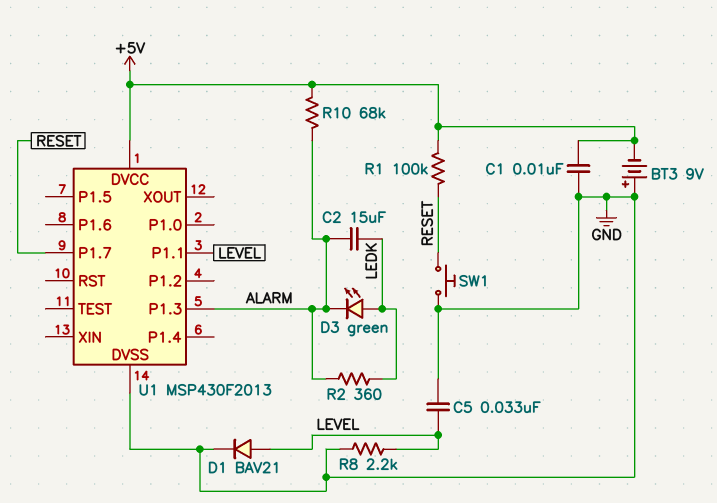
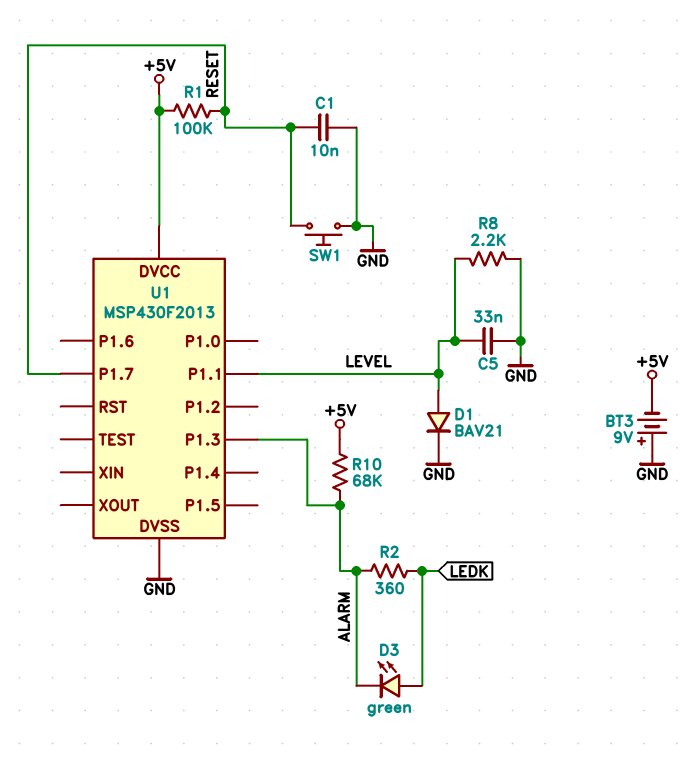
C1: 10nF (+5V, GND) -> 10nF (GND, RESET)
C2: 15uF (ALARM, LEDK) -> none

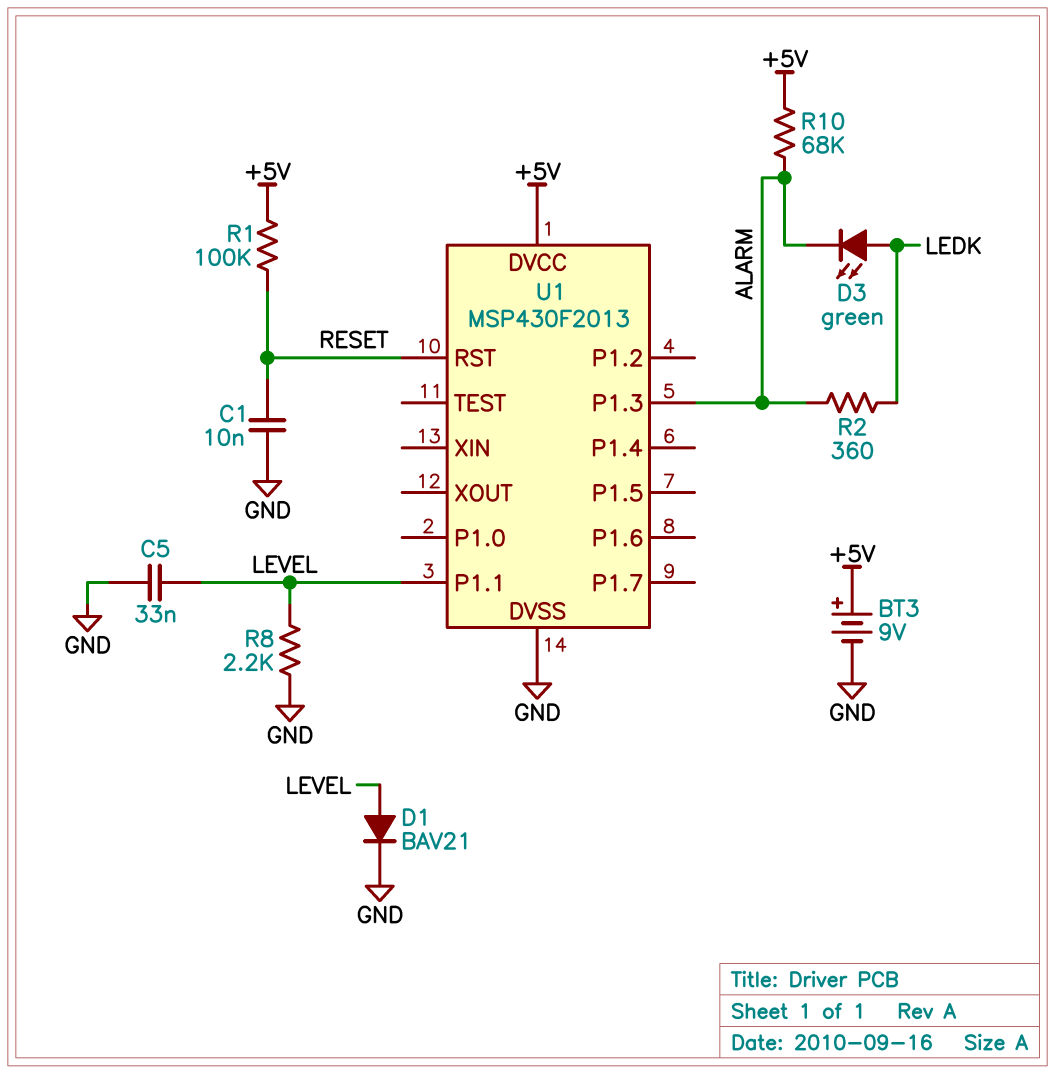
BT3: 9V (plus GND, minus +5V) -> 9V (plus +5V, minus GND)
SW1: button (GND, RESET) -> none
U1 pin P1.7: RESET -> none
U1 pin RST: none -> RESET

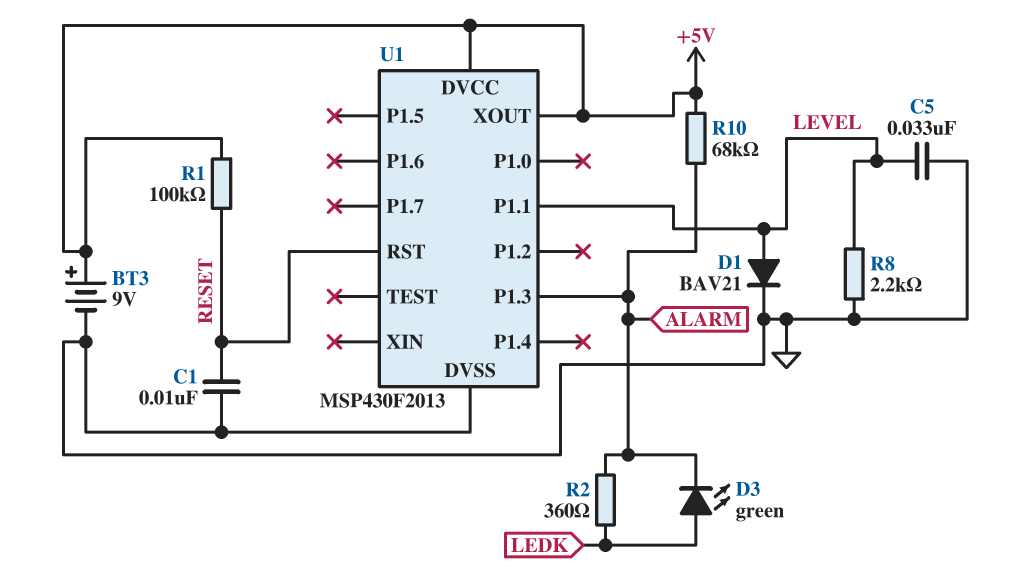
U1 pin XOUT: none -> +5V

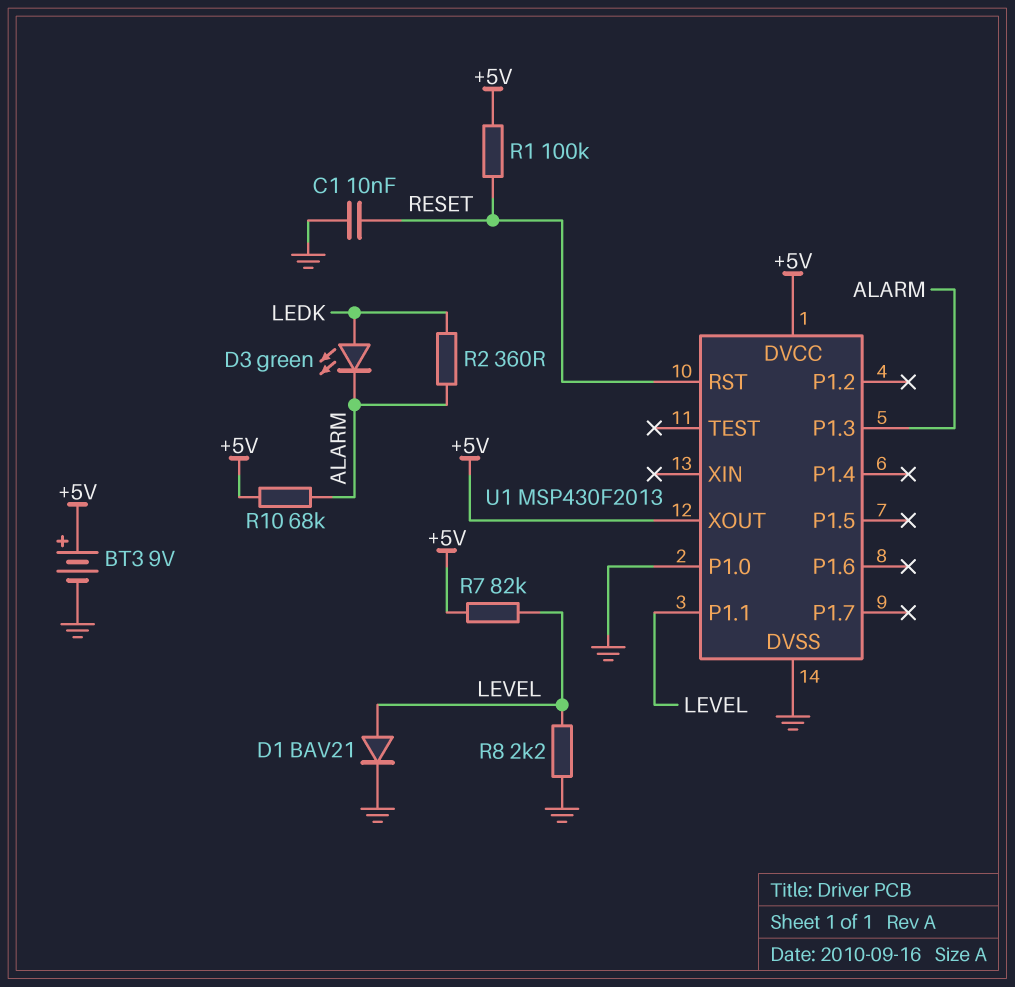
C5: 33nF (GND, LEVEL) -> none
R7: none -> 82k (+5V, LEVEL)
U1 pin P1.0: none -> GND

